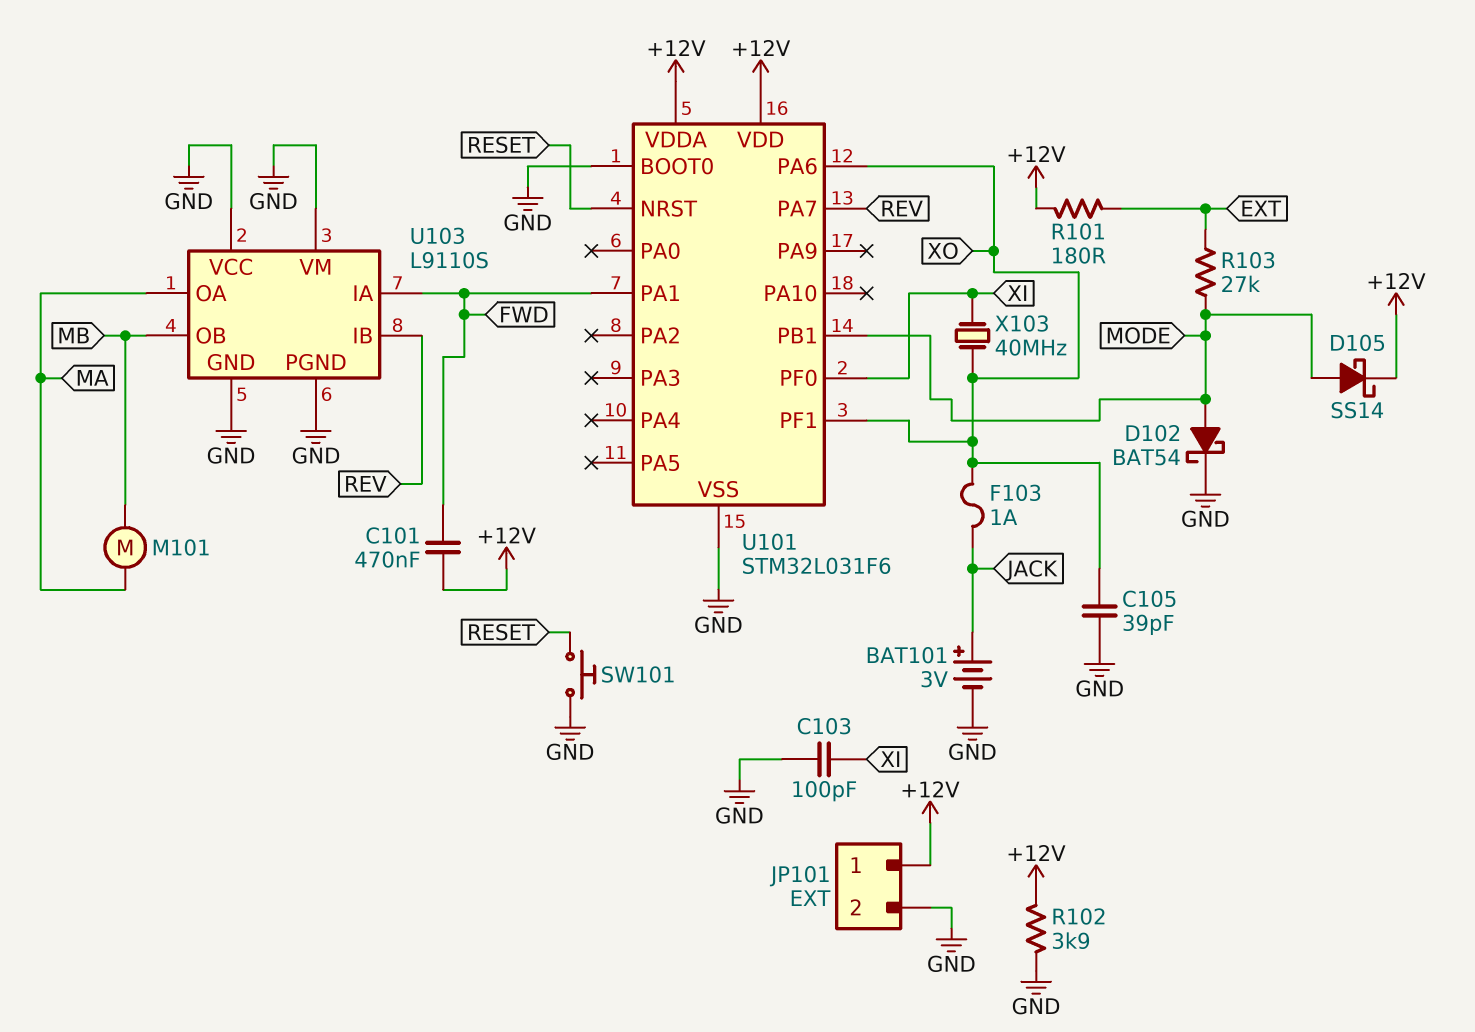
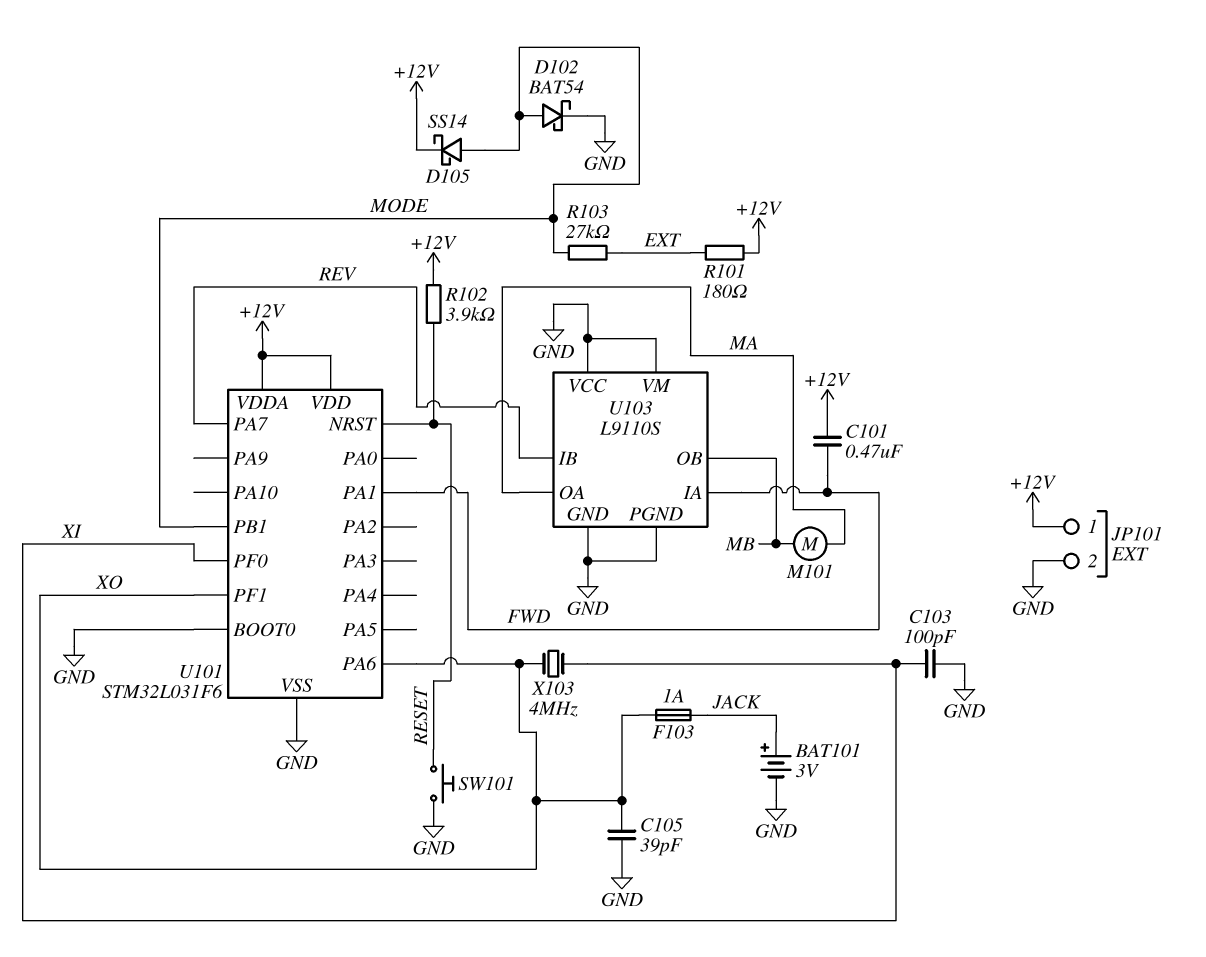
R102: 3.9k (+12V, GND) -> 3.9k (+12V, RESET)
X103: 40MHz (XI, XO) -> 4MHz (XI, XO)

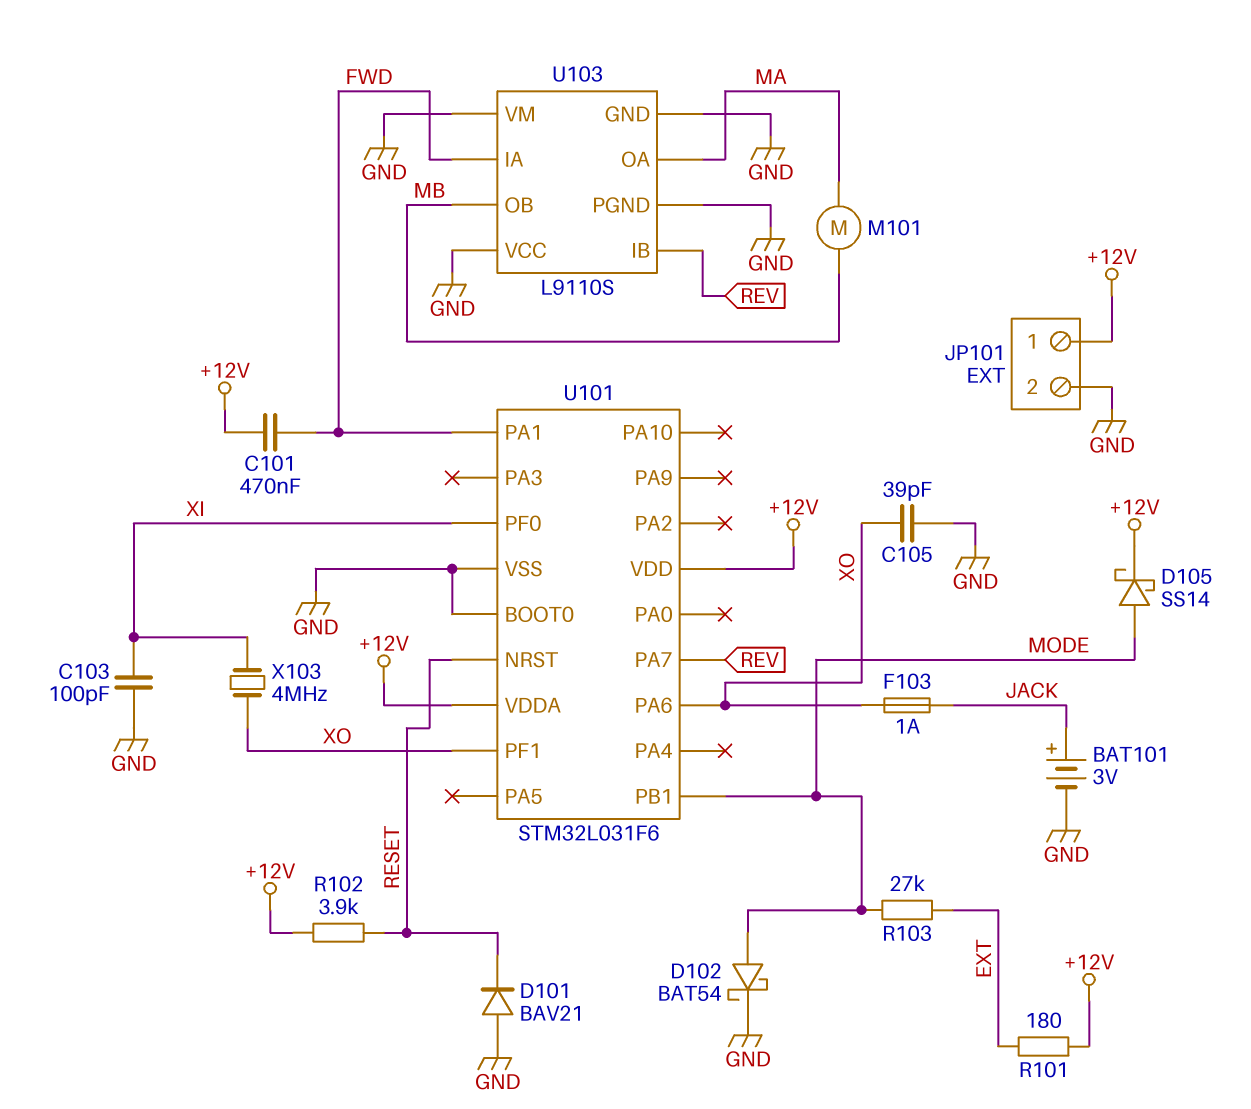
D101: none -> diode BAV21 (A GND, K RESET)
SW101: button (GND, RESET) -> none

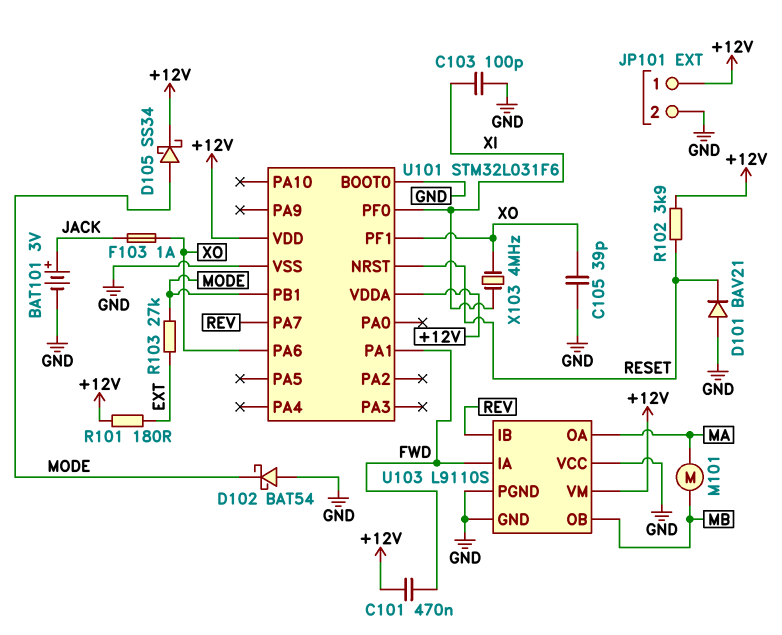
D102: schottky BAT54 (A MODE, K GND) -> schottky BAT54 (A GND, K MODE)
D105: schottky SS14 (A MODE, K +12V) -> schottky SS34 (A MODE, K +12V)
U103 pin VM: GND -> +12V

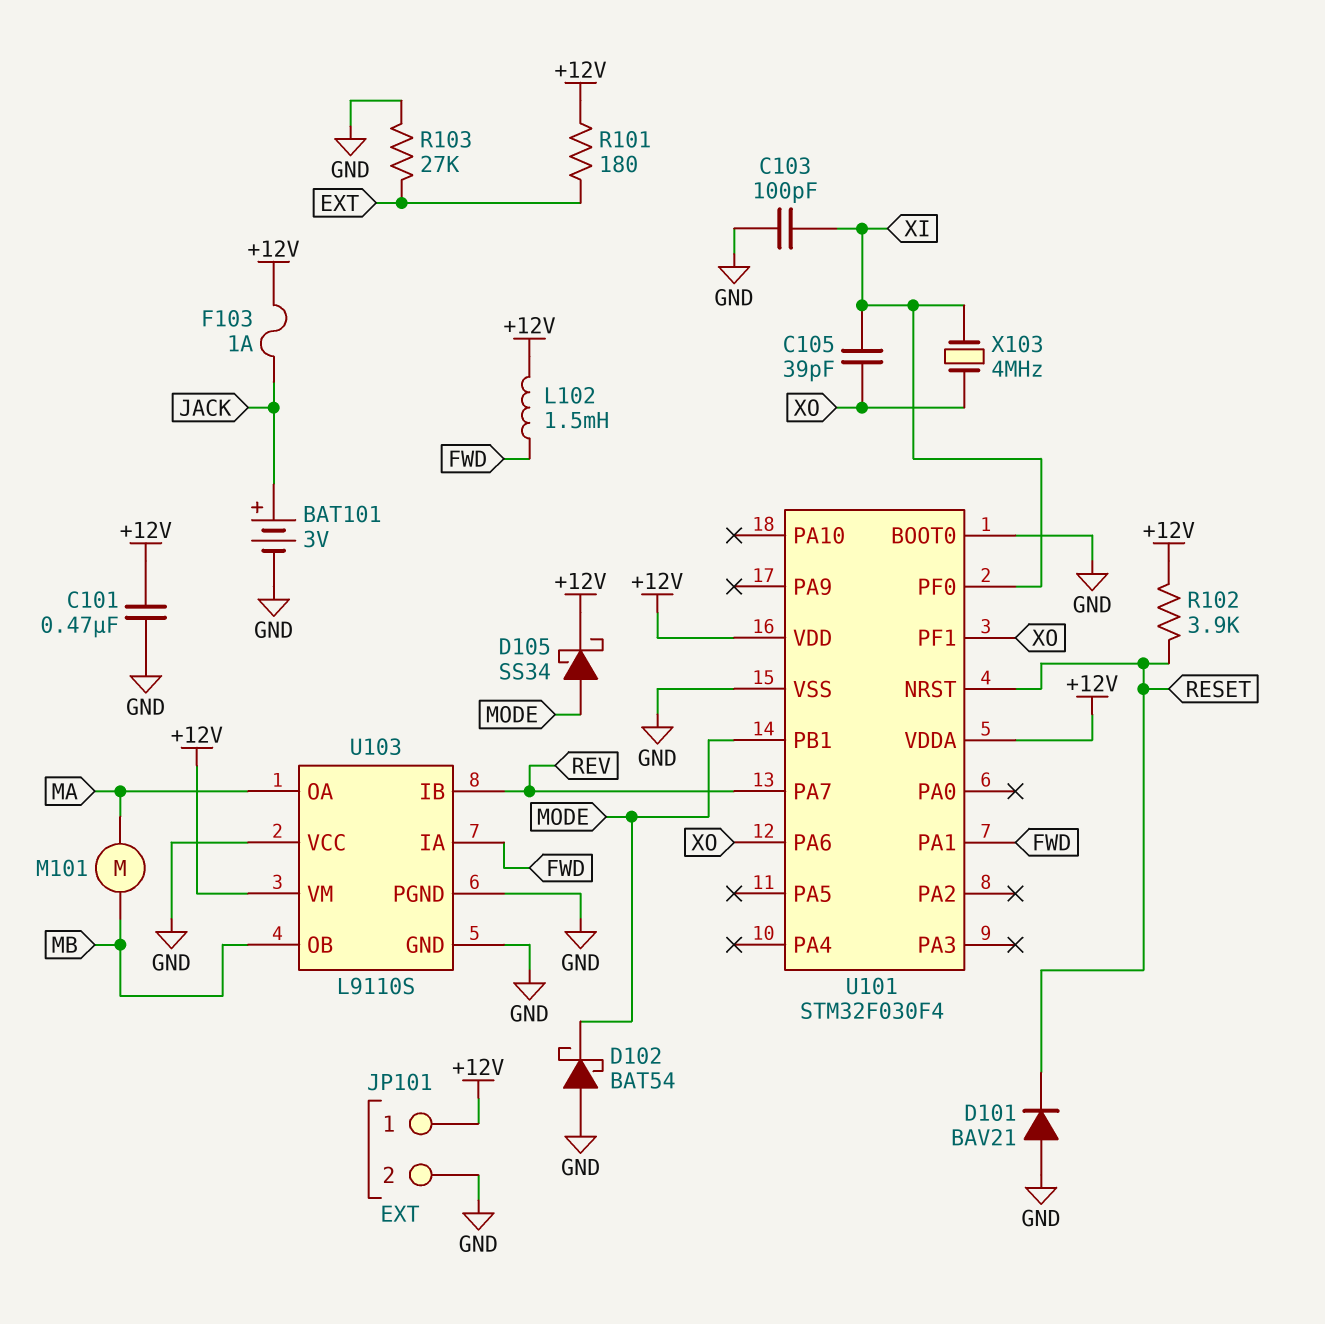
C101: 470nF (+12V, FWD) -> 470nF (+12V, GND)
C105: 39pF (GND, XO) -> 39pF (XI, XO)
F103: 1A (JACK, XO) -> 1A (+12V, JACK)
L102: none -> 1.5mH (+12V, FWD)
R103: 27k (EXT, MODE) -> 27k (EXT, GND)
U101: STM32L031F6 -> STM32F030F4

